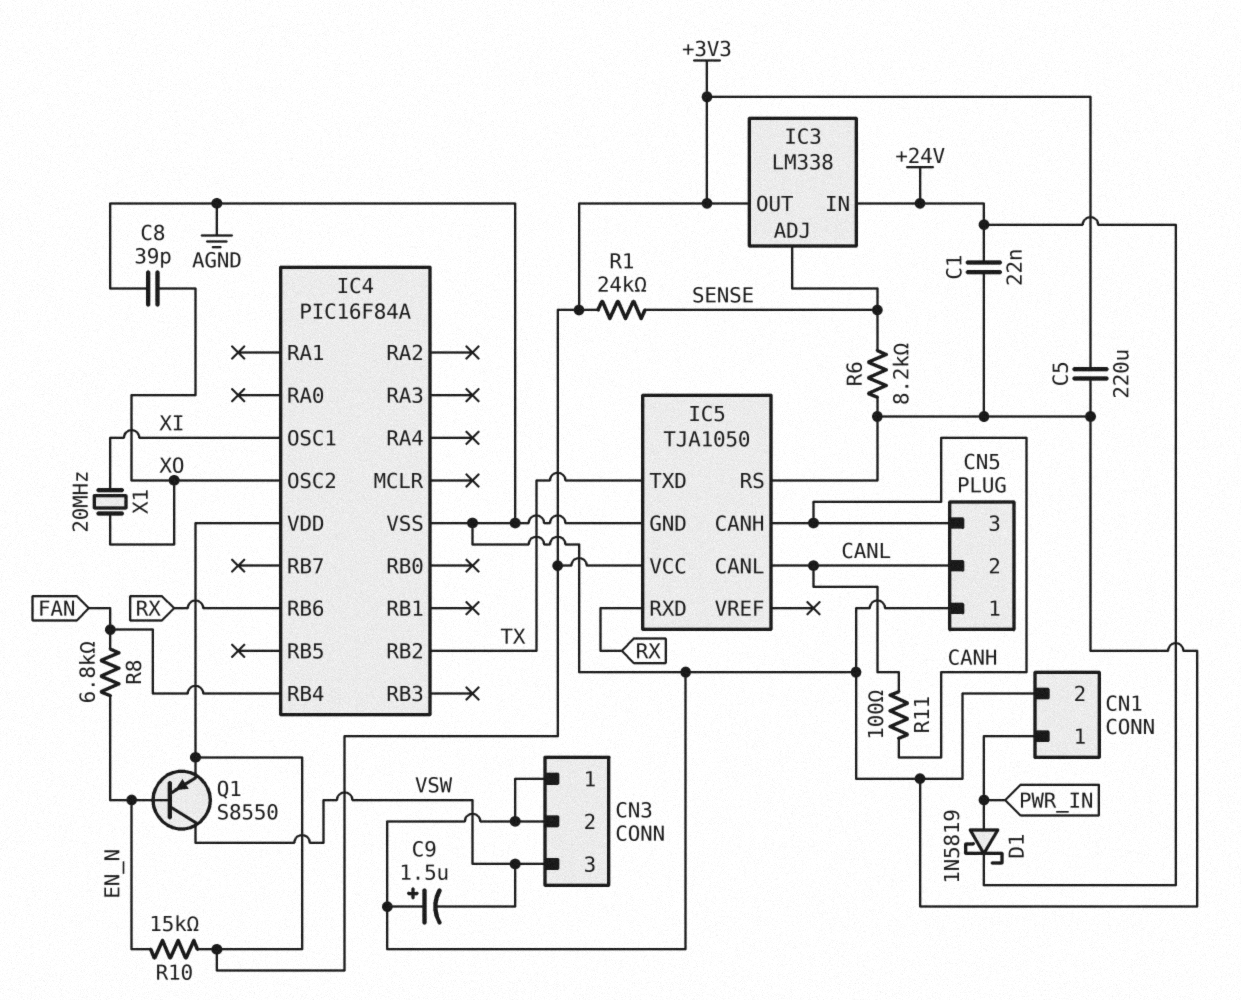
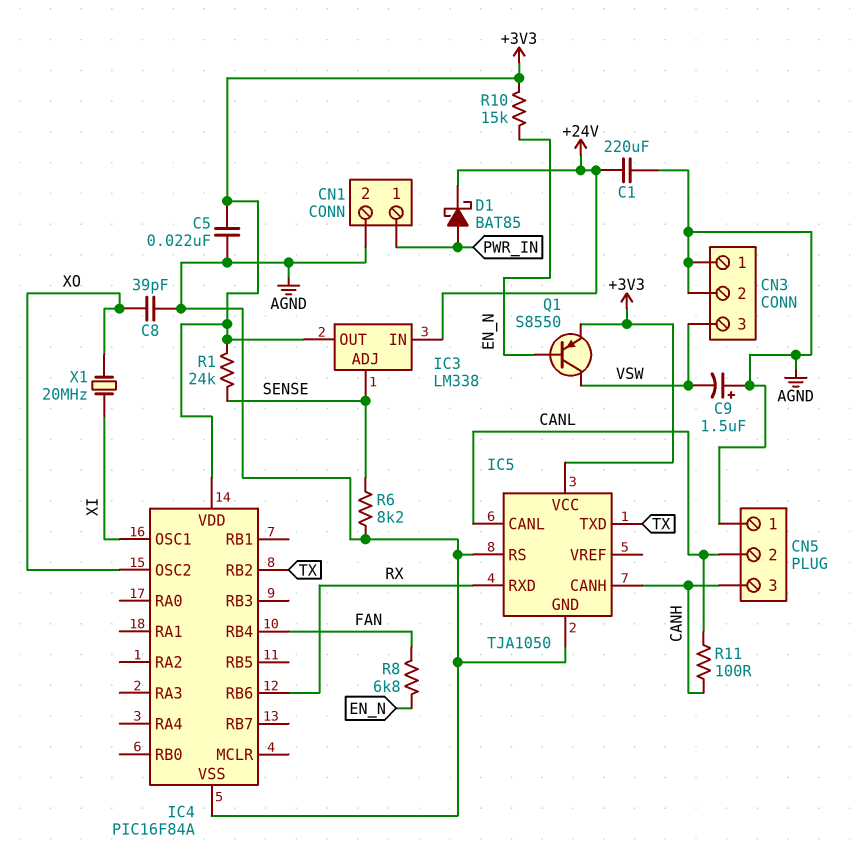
C1: 22nF (+24V, AGND) -> 220uF (+24V, AGND)
C5: 220uF (+3V3, AGND) -> 22nF (+3V3, AGND)
D1: schottky 1N5819 (A PWR_IN, K +24V) -> schottky BAT85 (A PWR_IN, K +24V)

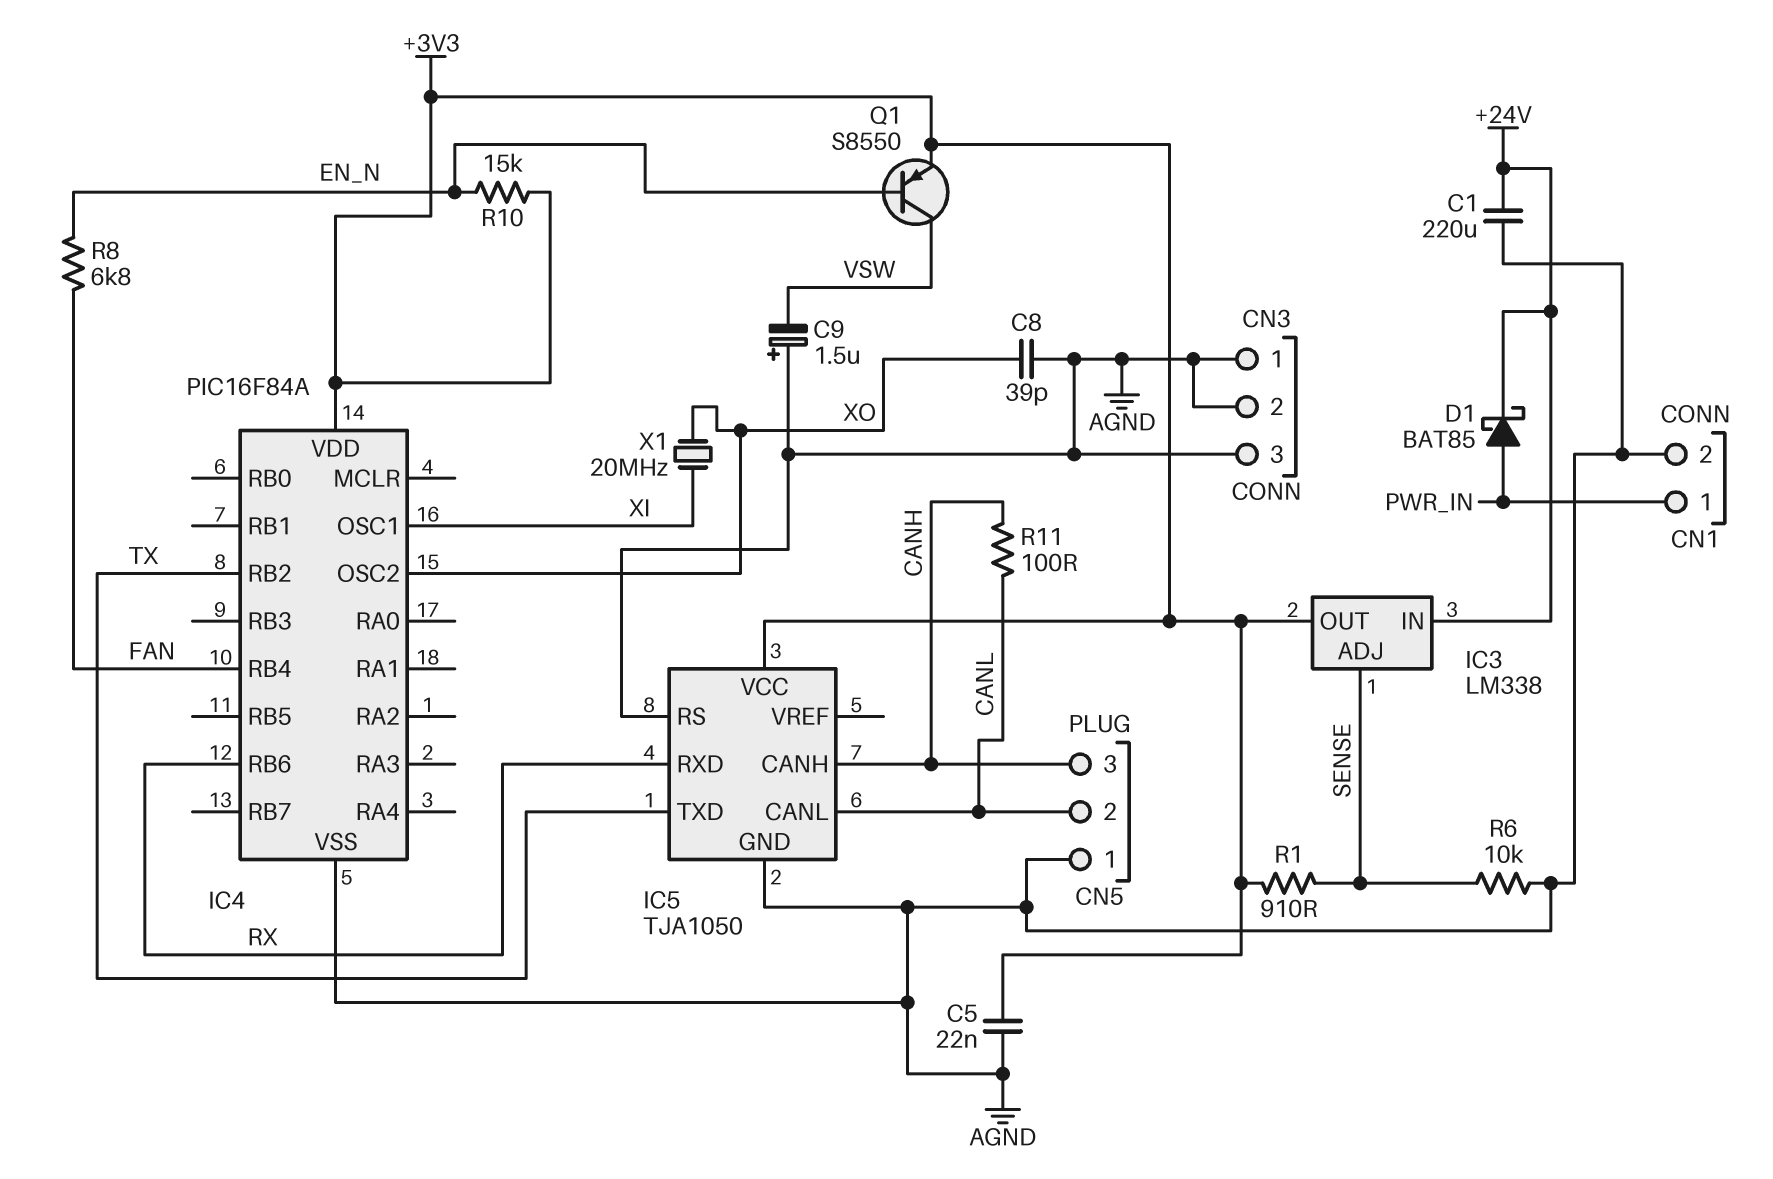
CN3 pin 3: VSW -> AGND
R1: 24k (+3V3, SENSE) -> 910 (+3V3, SENSE)
R6: 8.2k (AGND, SENSE) -> 10k (AGND, SENSE)

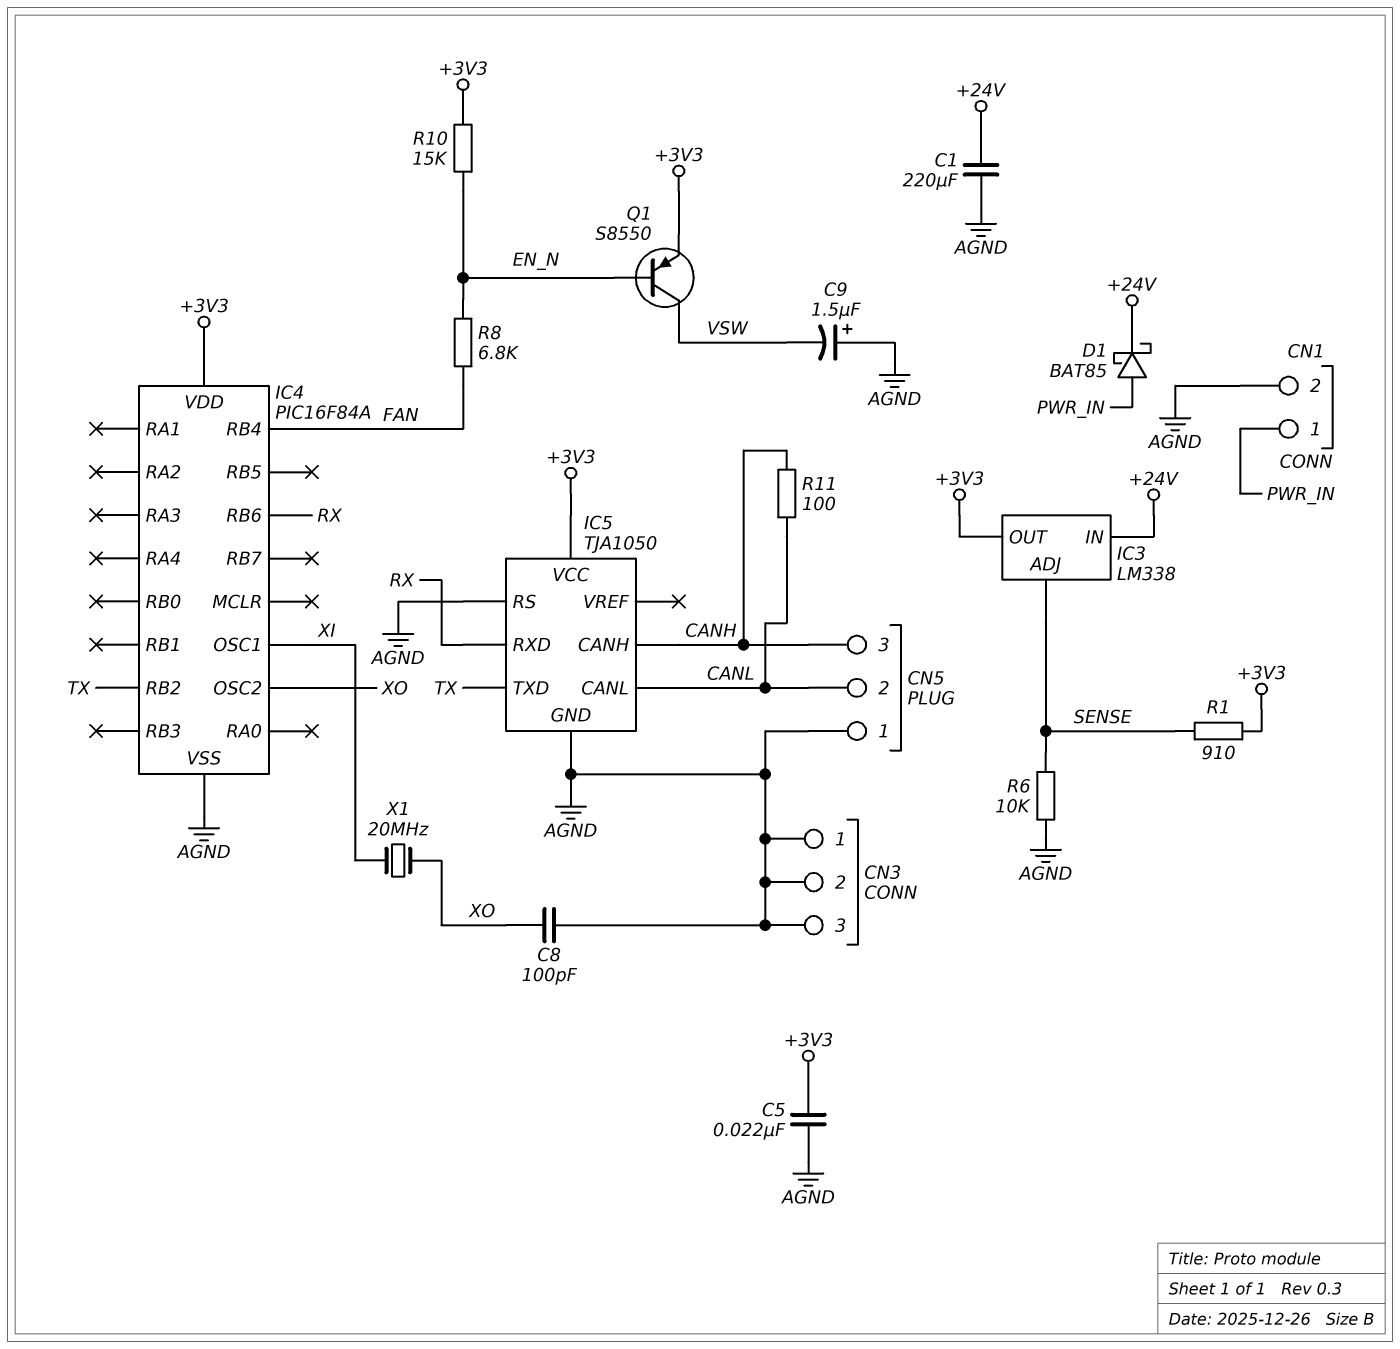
C8: 39pF (AGND, XO) -> 100pF (AGND, XO)

